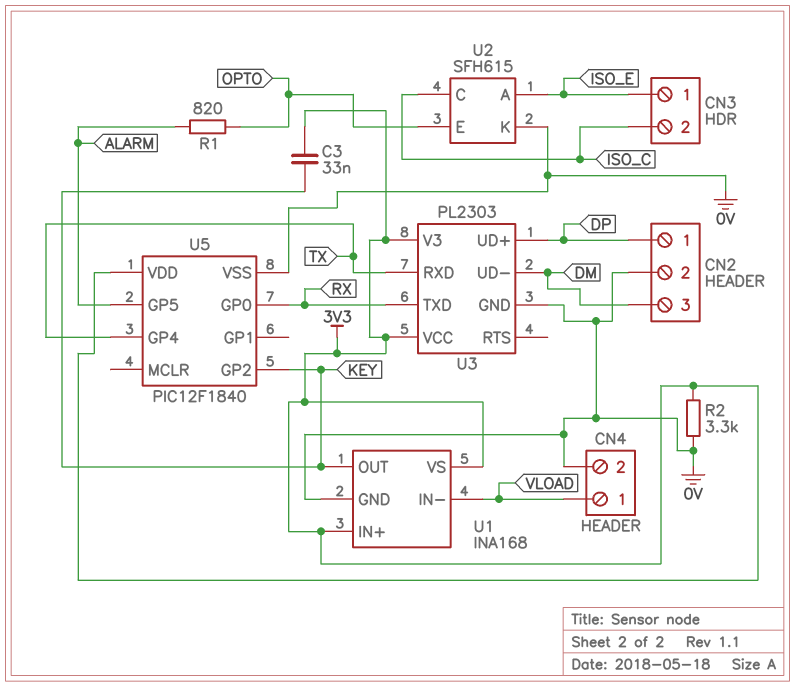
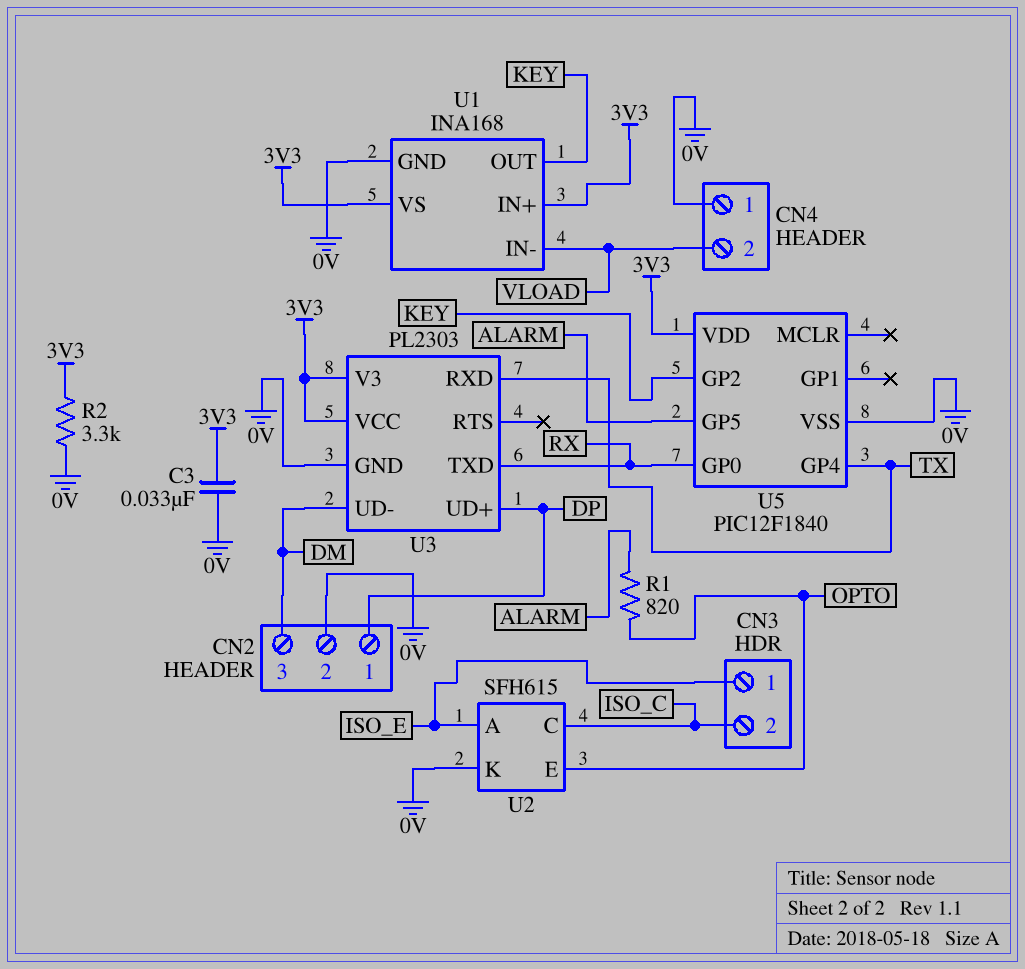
C3: 33nF (3V3, KEY) -> 33nF (0V, 3V3)
CN4 pin 1: VLOAD -> 0V
CN4 pin 2: 0V -> VLOAD

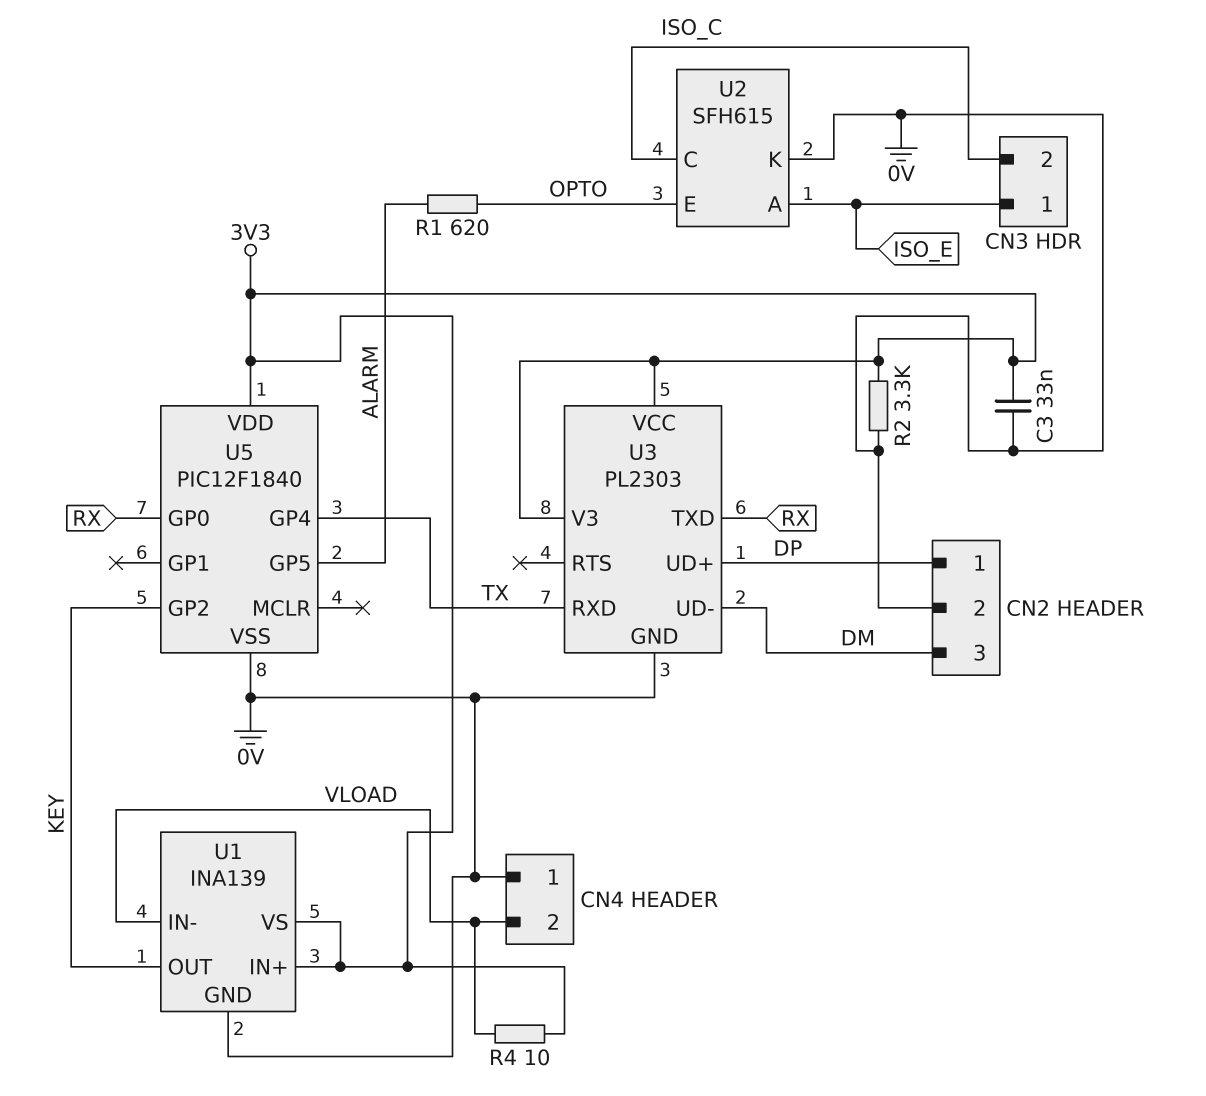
R1: 820 (ALARM, OPTO) -> 620 (ALARM, OPTO)
R4: none -> 10 (3V3, VLOAD)
U1: INA168 -> INA139

